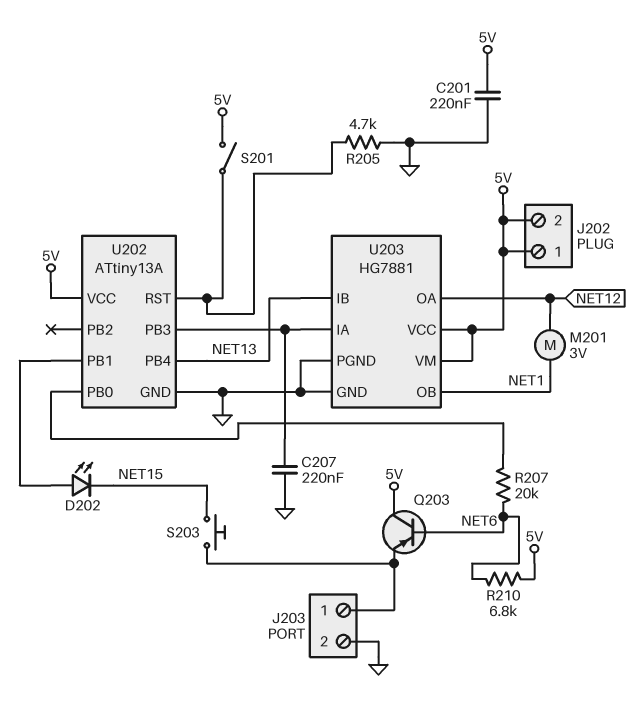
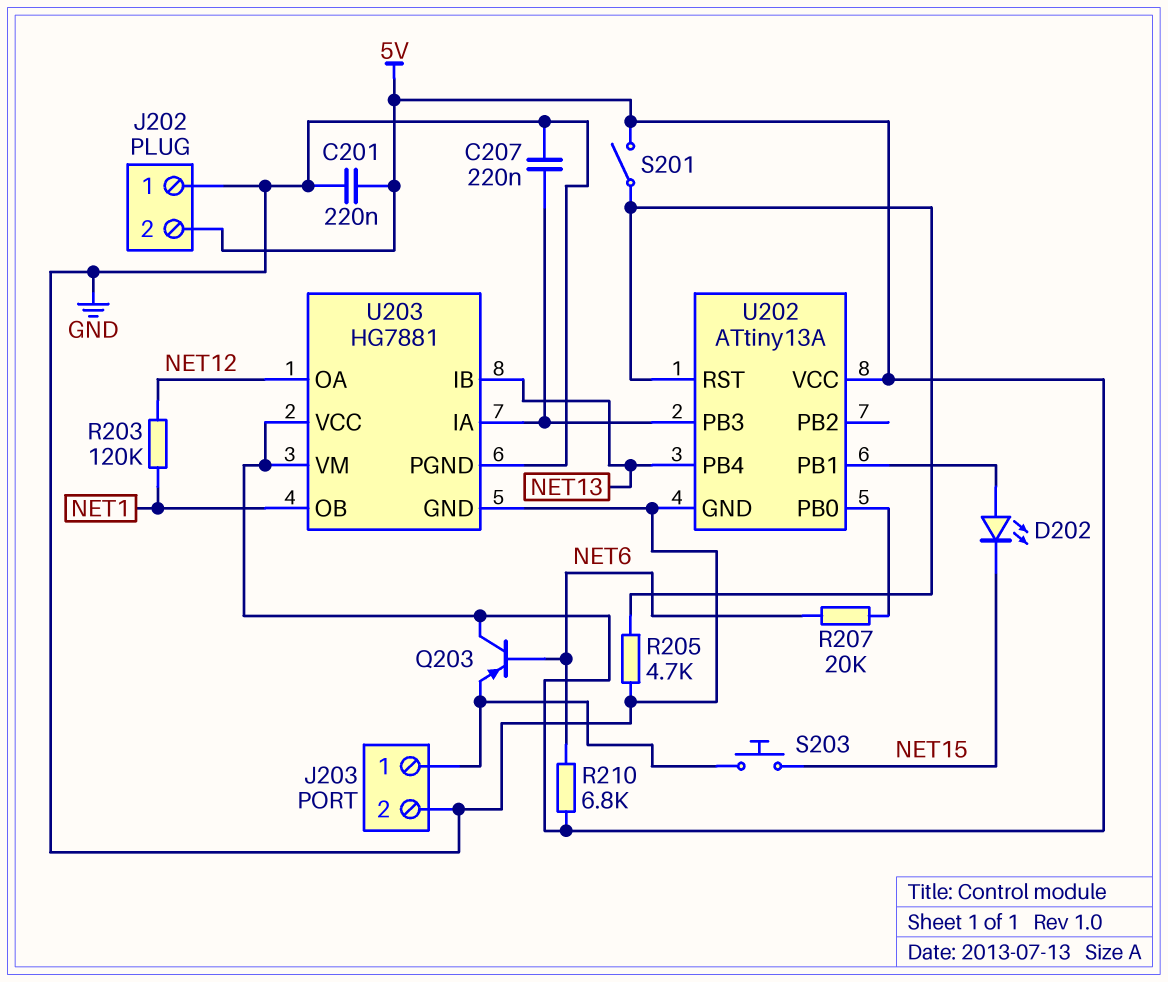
J202 pin 1: 5V -> GND
M201: motor 3V (NET1, NET12) -> none
R203: none -> 120k (NET1, NET12)

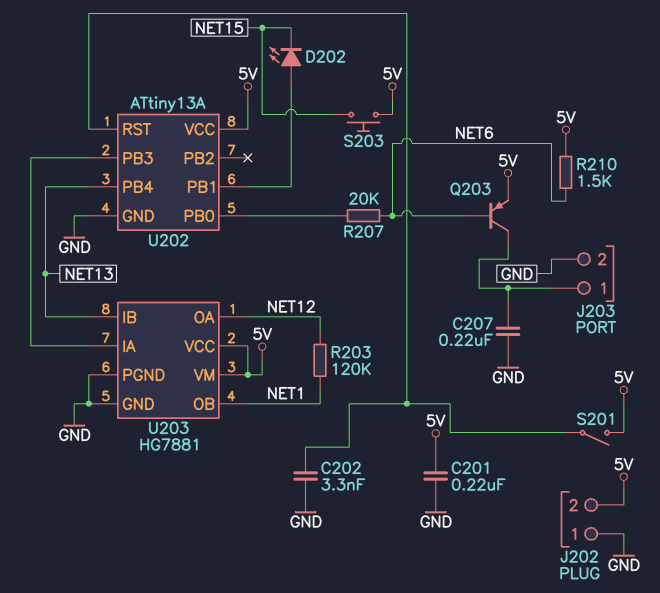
C202: none -> 3.3nF (GND, U202/RST)
C207: 220nF (GND, U202/PB3) -> 220nF (GND, J203/1)
Q203: PNP (B NET6, C 5V, E J203/1) -> PNP (B NET6, C J203/1, E 5V)
R205: 4.7k (GND, U202/RST) -> none
R210: 6.8k (5V, NET6) -> 1.5k (5V, NET6)
S203: button (J203/1, NET15) -> button (5V, NET15)

